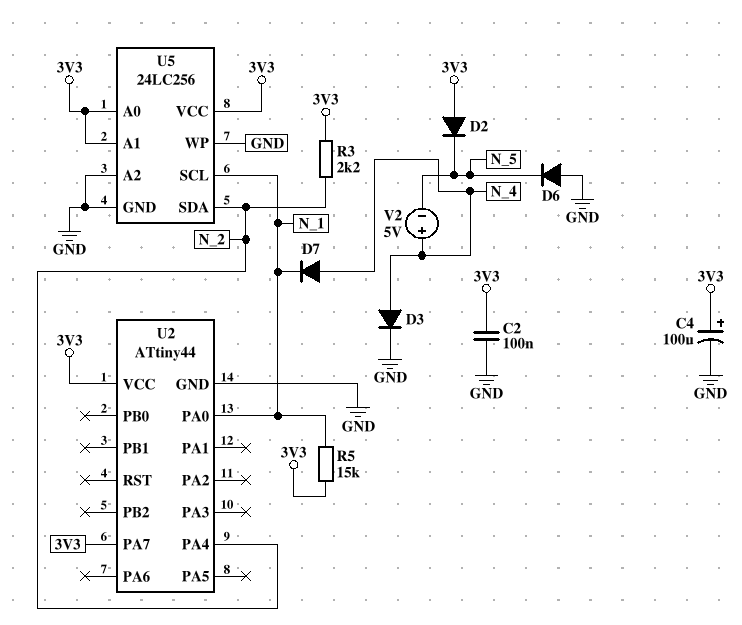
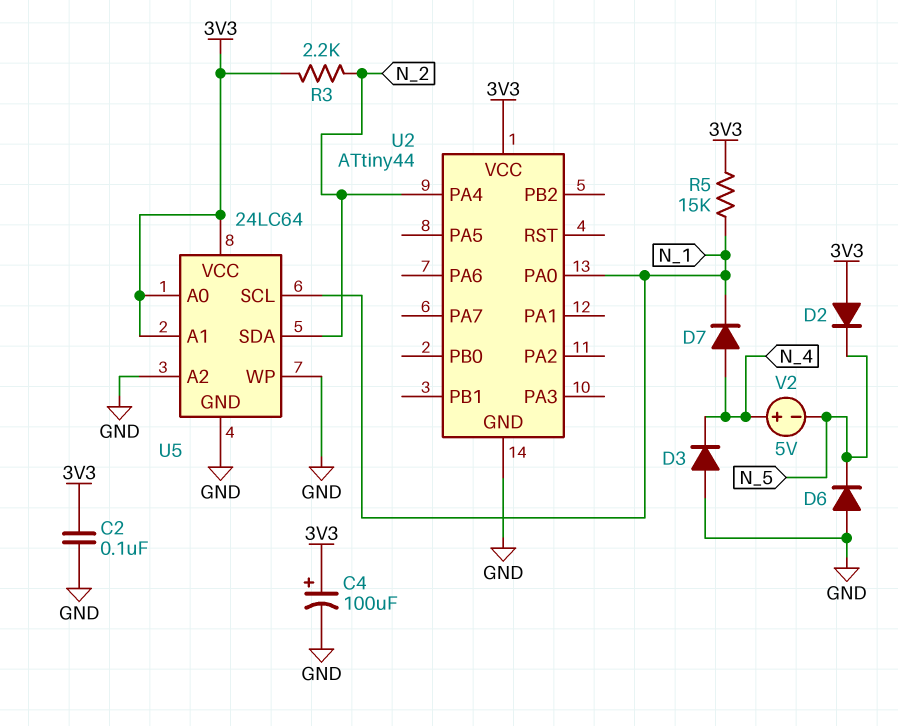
D3: diode (A N_4, K GND) -> diode (A GND, K N_4)
U2 pin PA7: 3V3 -> none
U5: 24LC256 -> 24LC64

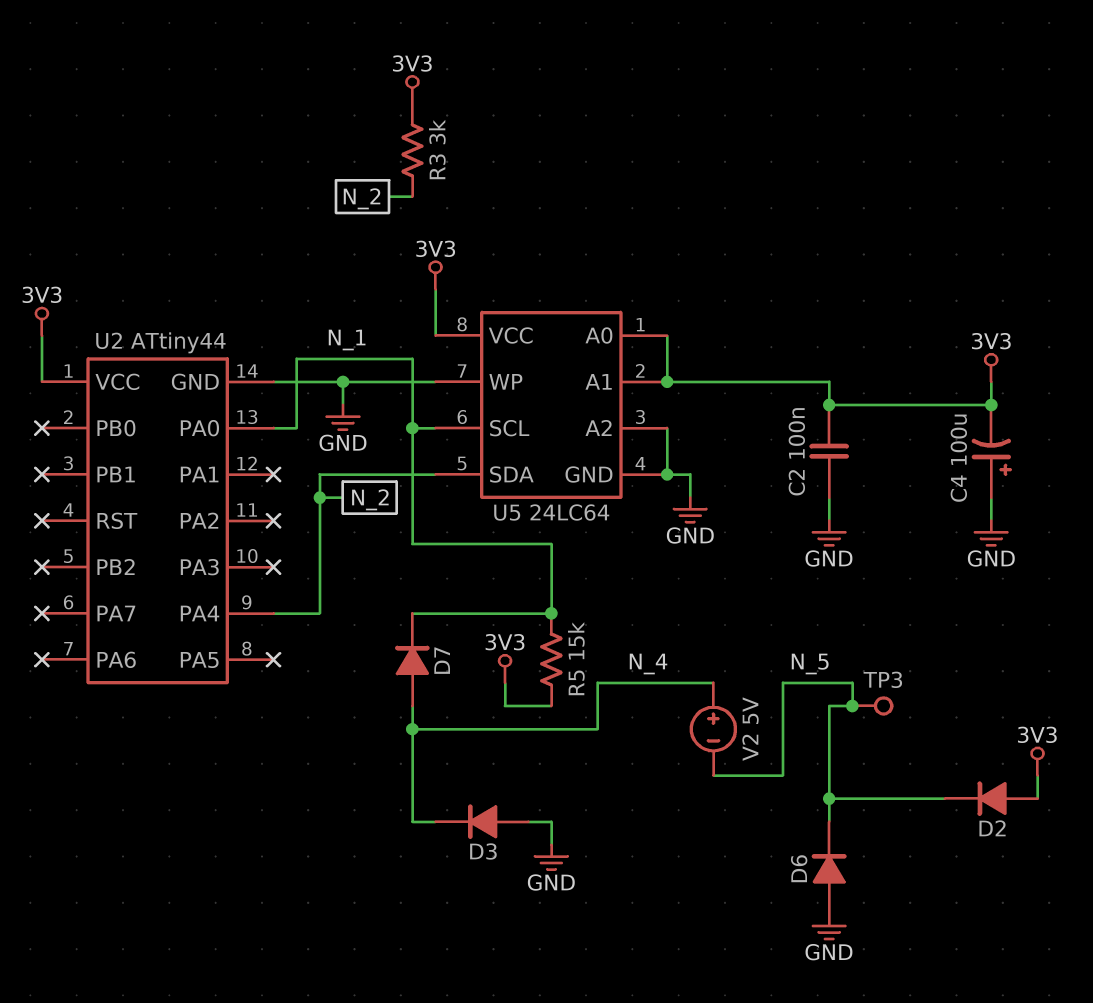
C4: 100uF (plus 3V3, minus GND) -> 100uF (plus GND, minus 3V3)
R3: 2.2k (3V3, N_2) -> 3k (3V3, N_2)
TP3: none -> test point (N_5)

